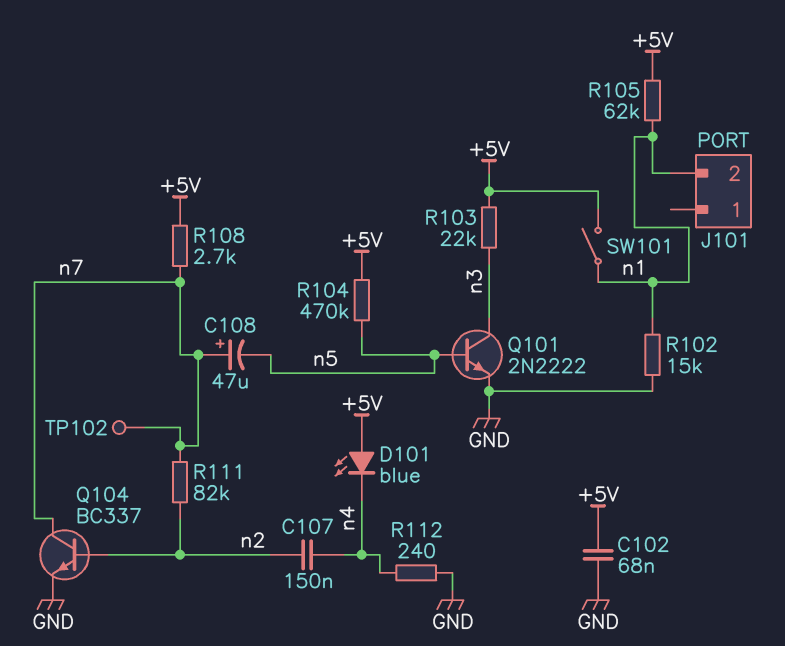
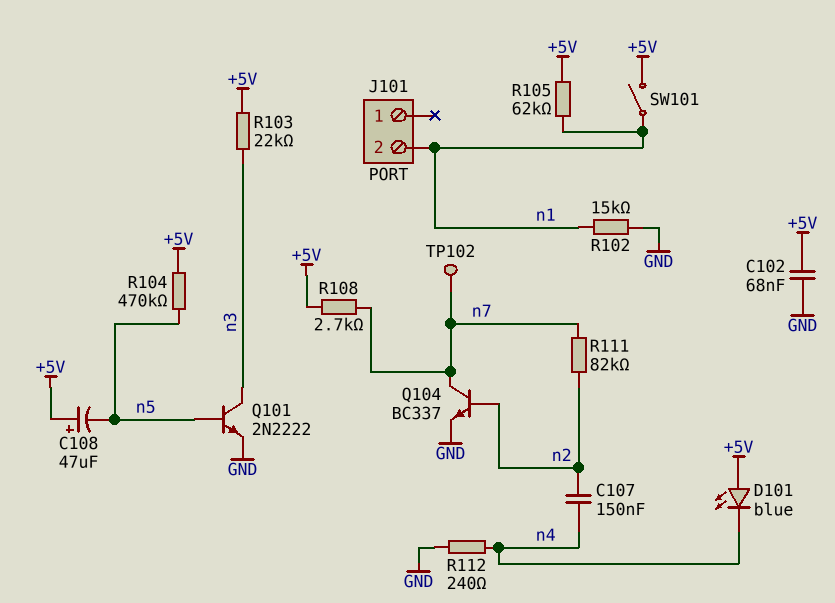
C108: 47uF (plus n7, minus n5) -> 47uF (plus +5V, minus n5)

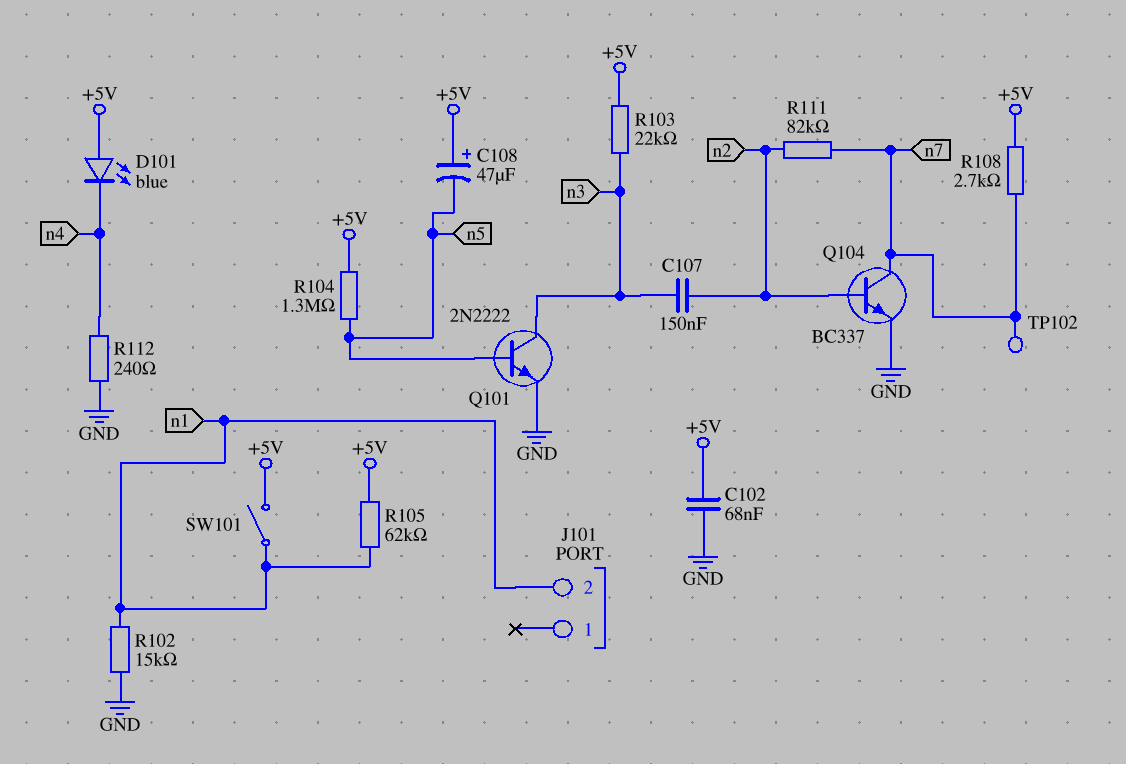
C107: 150nF (n2, n4) -> 150nF (n2, n3)
R104: 470k (+5V, n5) -> 1.3M (+5V, n5)

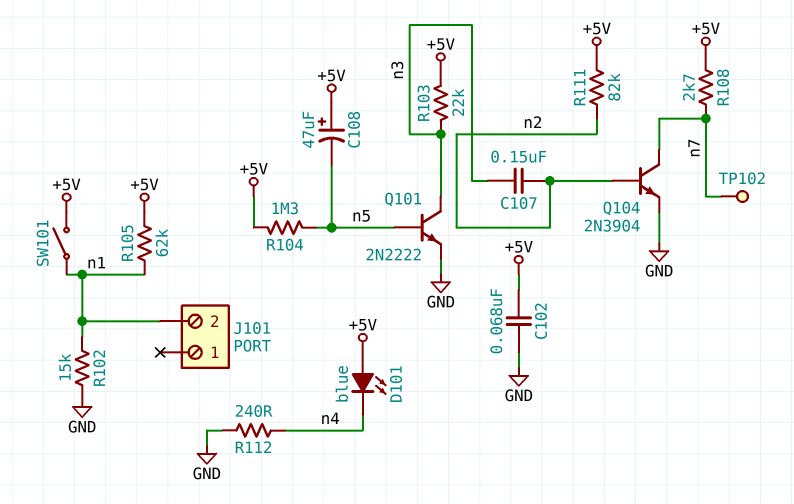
Q104: NPN BC337 (B n2, C n7, E GND) -> NPN 2N3904 (B n2, C n7, E GND)
R111: 82k (n2, n7) -> 82k (+5V, n2)

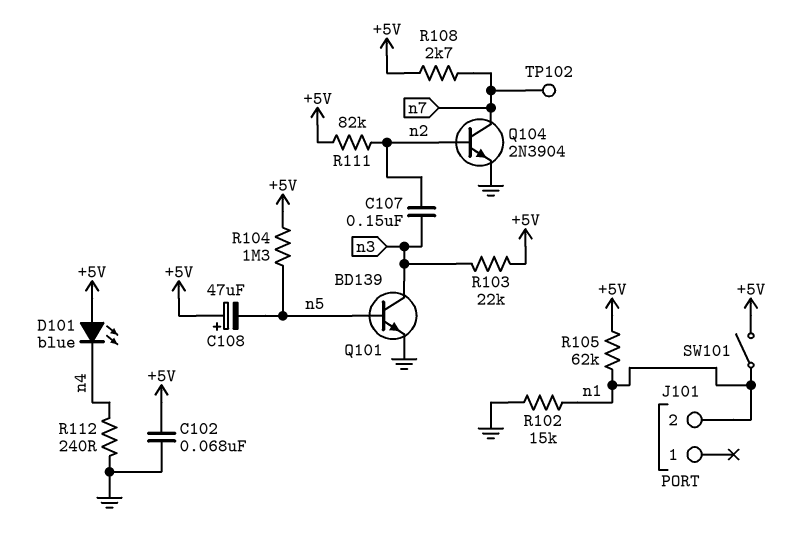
Q101: NPN 2N2222 (B n5, C n3, E GND) -> NPN BD139 (B n5, C n3, E GND)

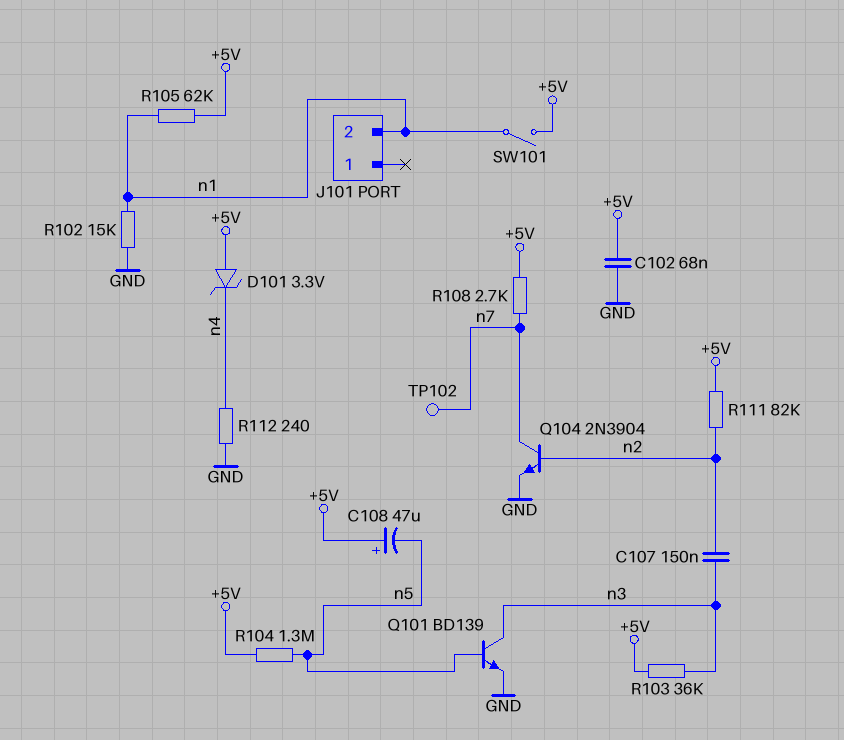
D101: LED blue (A +5V, K n4) -> zener 3.3V (A +5V, K n4)
R103: 22k (+5V, n3) -> 36k (+5V, n3)

